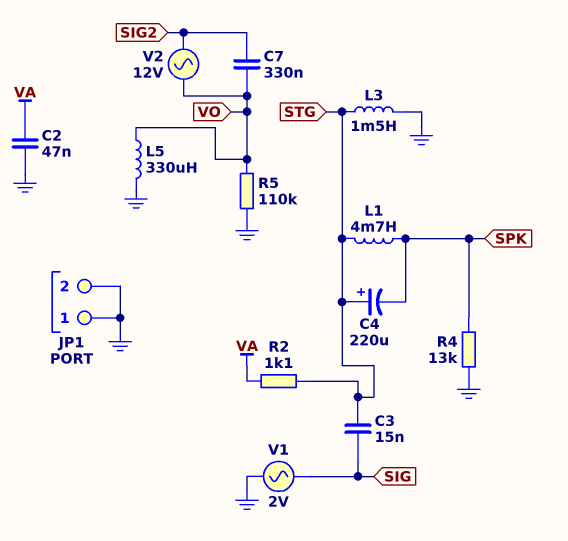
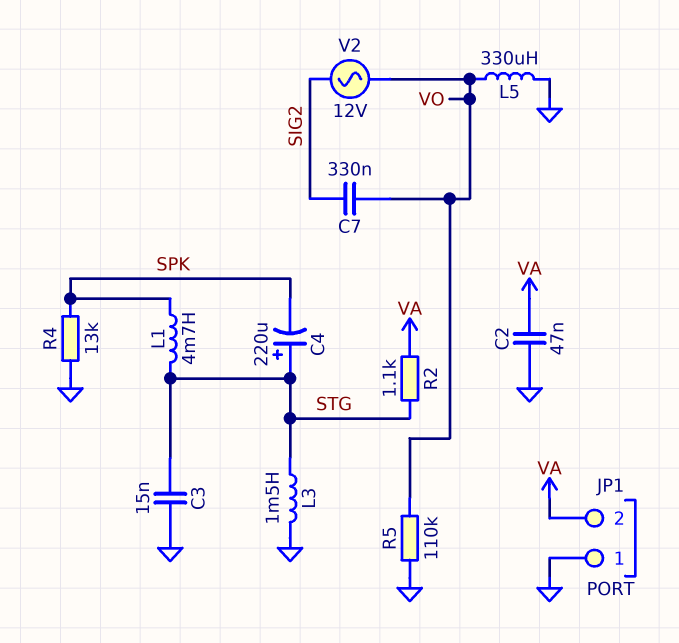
C3: 15nF (SIG, STG) -> 15nF (GND, STG)
JP1 pin 2: GND -> VA
V1: AC 2V (GND, SIG) -> none

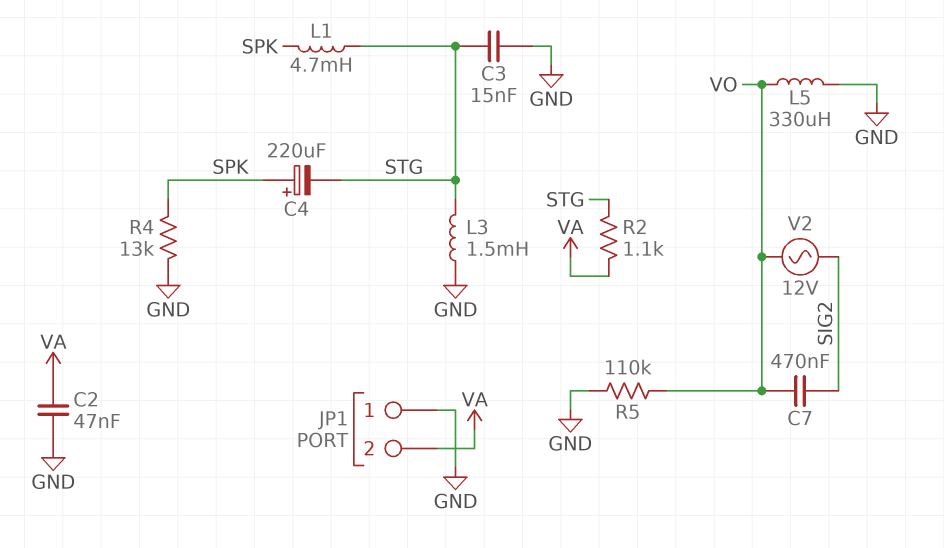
C4: 220uF (plus STG, minus SPK) -> 220uF (plus SPK, minus STG)
C7: 330nF (SIG2, VO) -> 470nF (SIG2, VO)

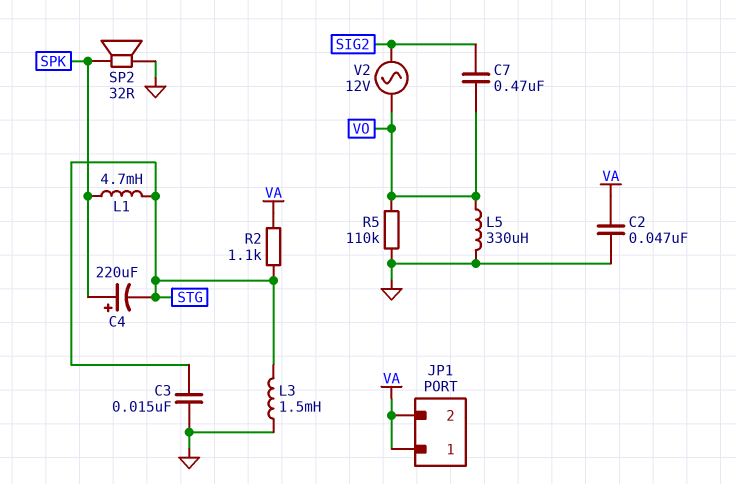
JP1 pin 1: GND -> VA
R4: 13k (GND, SPK) -> none
SP2: none -> speaker 32R (GND, SPK)

